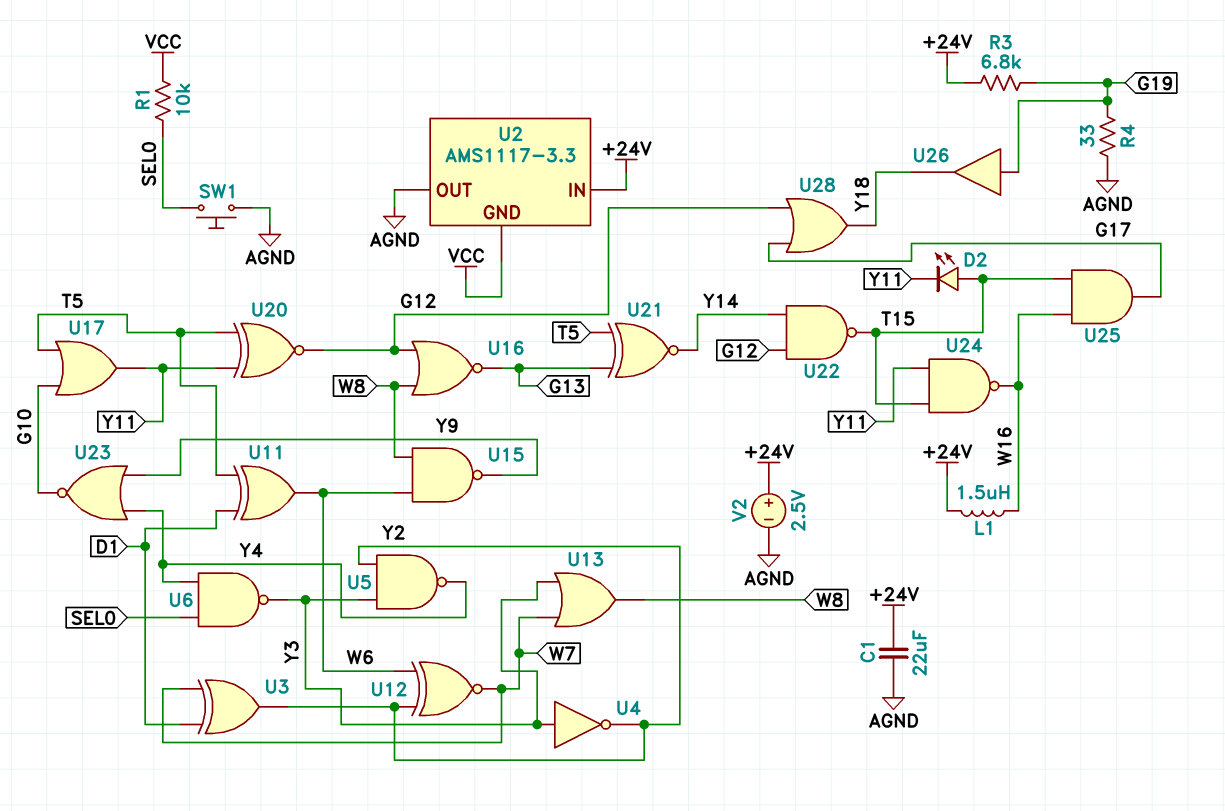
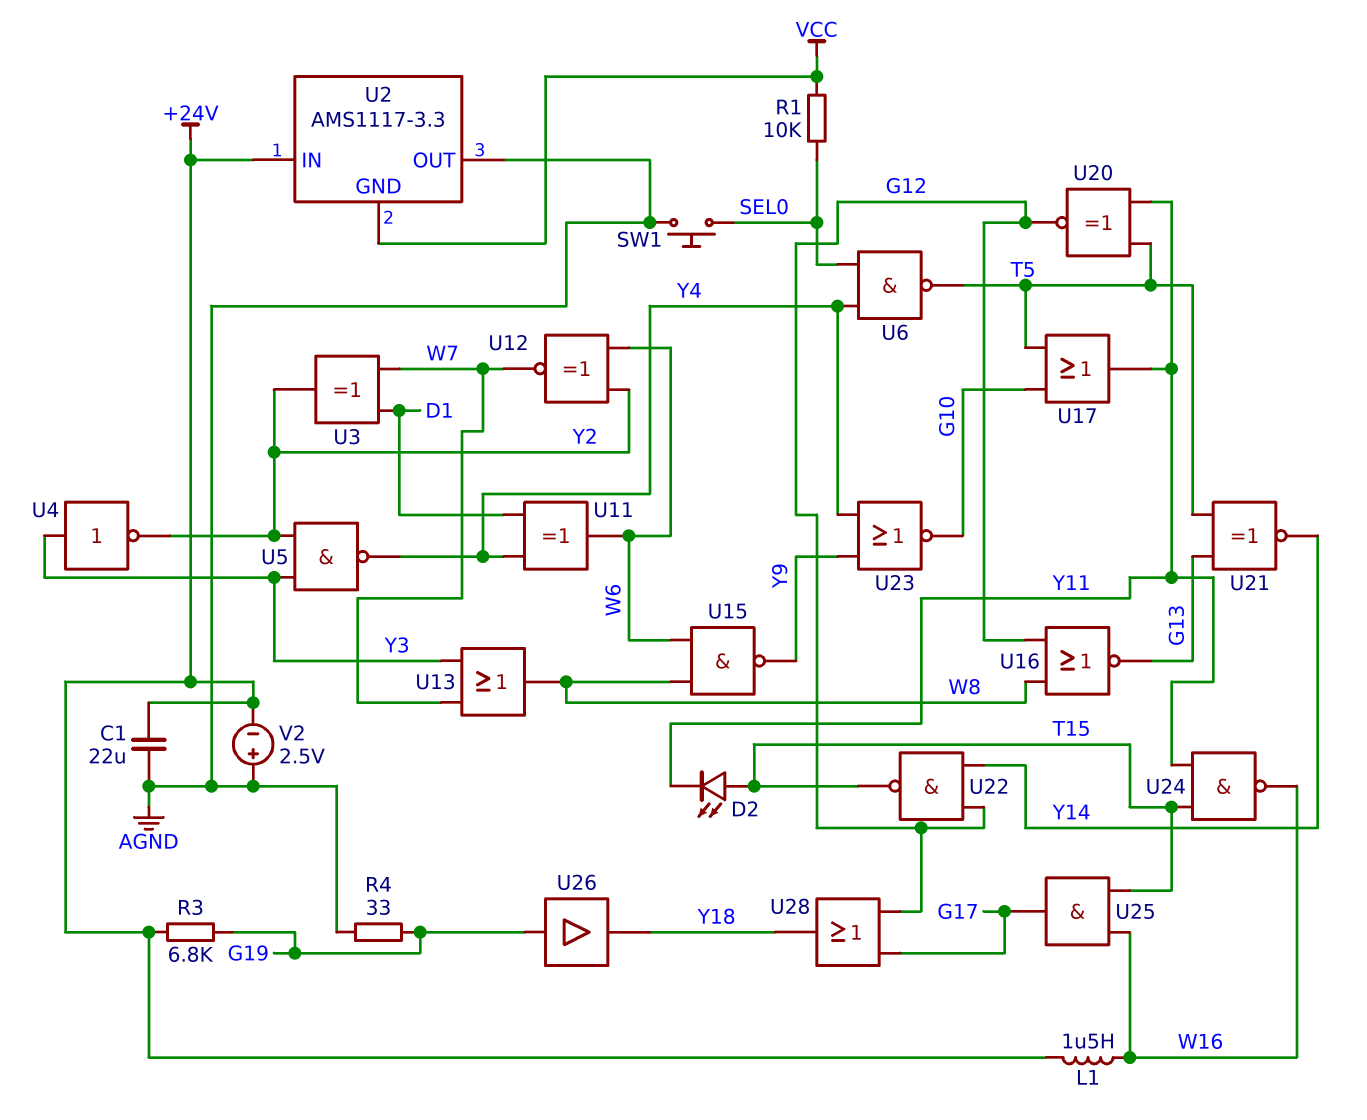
U6: NAND (in SEL0, in Y4, out Y3) -> NAND (in SEL0, in Y4, out T5)
U11: XOR (in D1, in T5, out W6) -> XOR (in D1, in Y4, out W6)
V2: 2.5V (plus +24V, minus AGND) -> 2.5V (plus AGND, minus +24V)

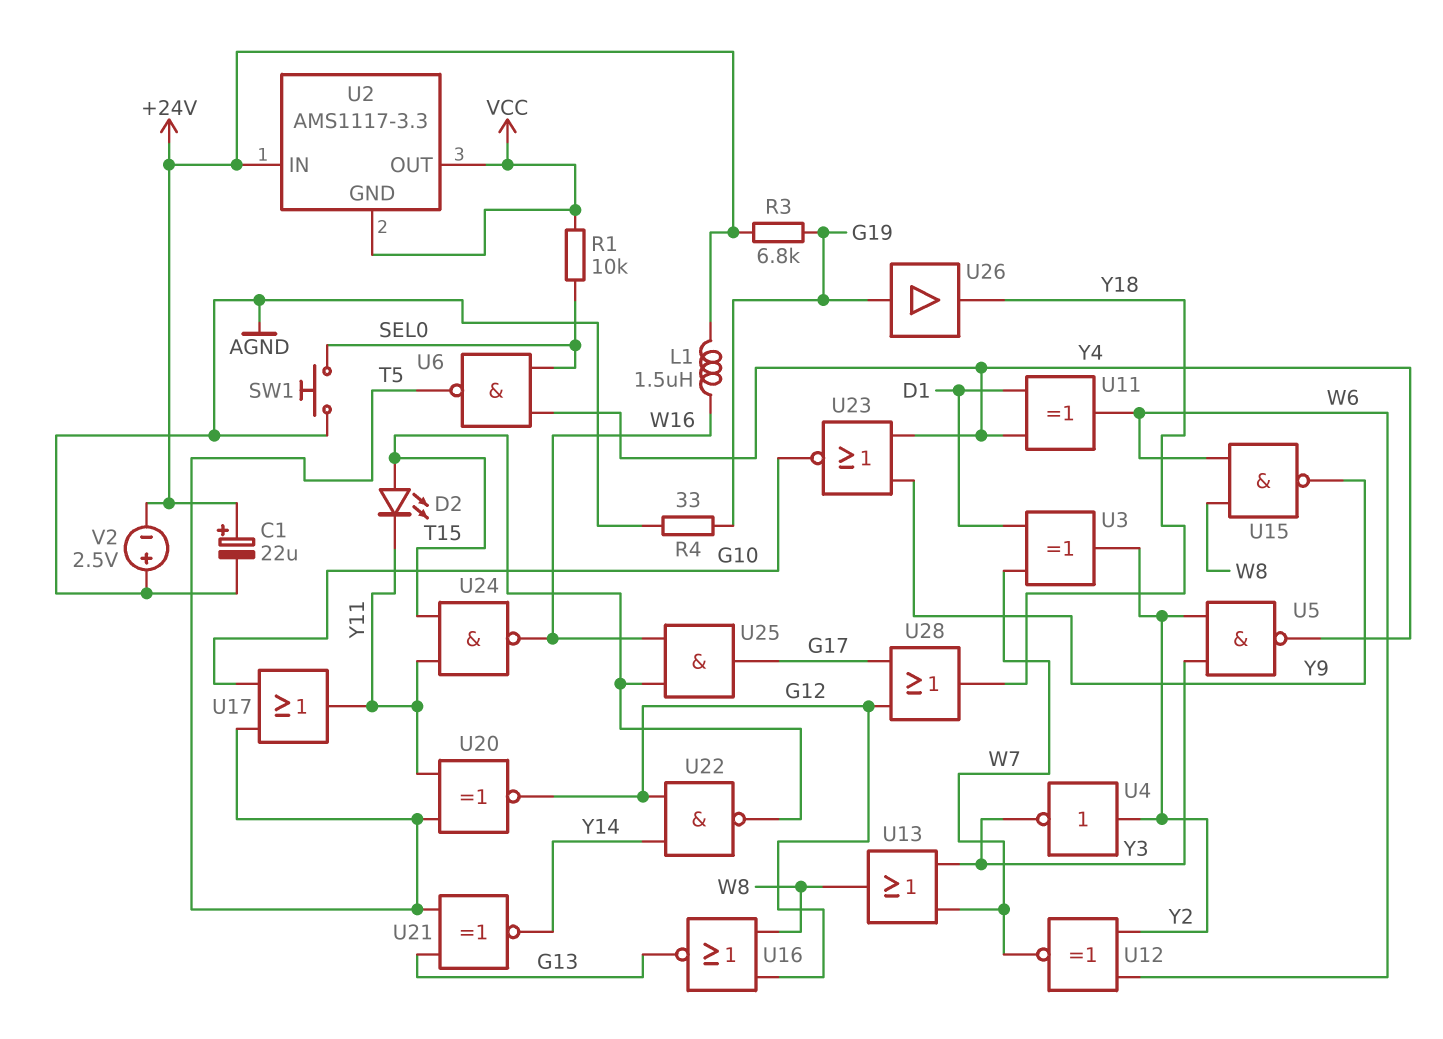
C1: 22uF (+24V, AGND) -> 22uF (plus +24V, minus AGND)
U2 pin OUT: AGND -> VCC
U4: NOT (in Y3, out Y2) -> NOT (in Y2, out Y3)

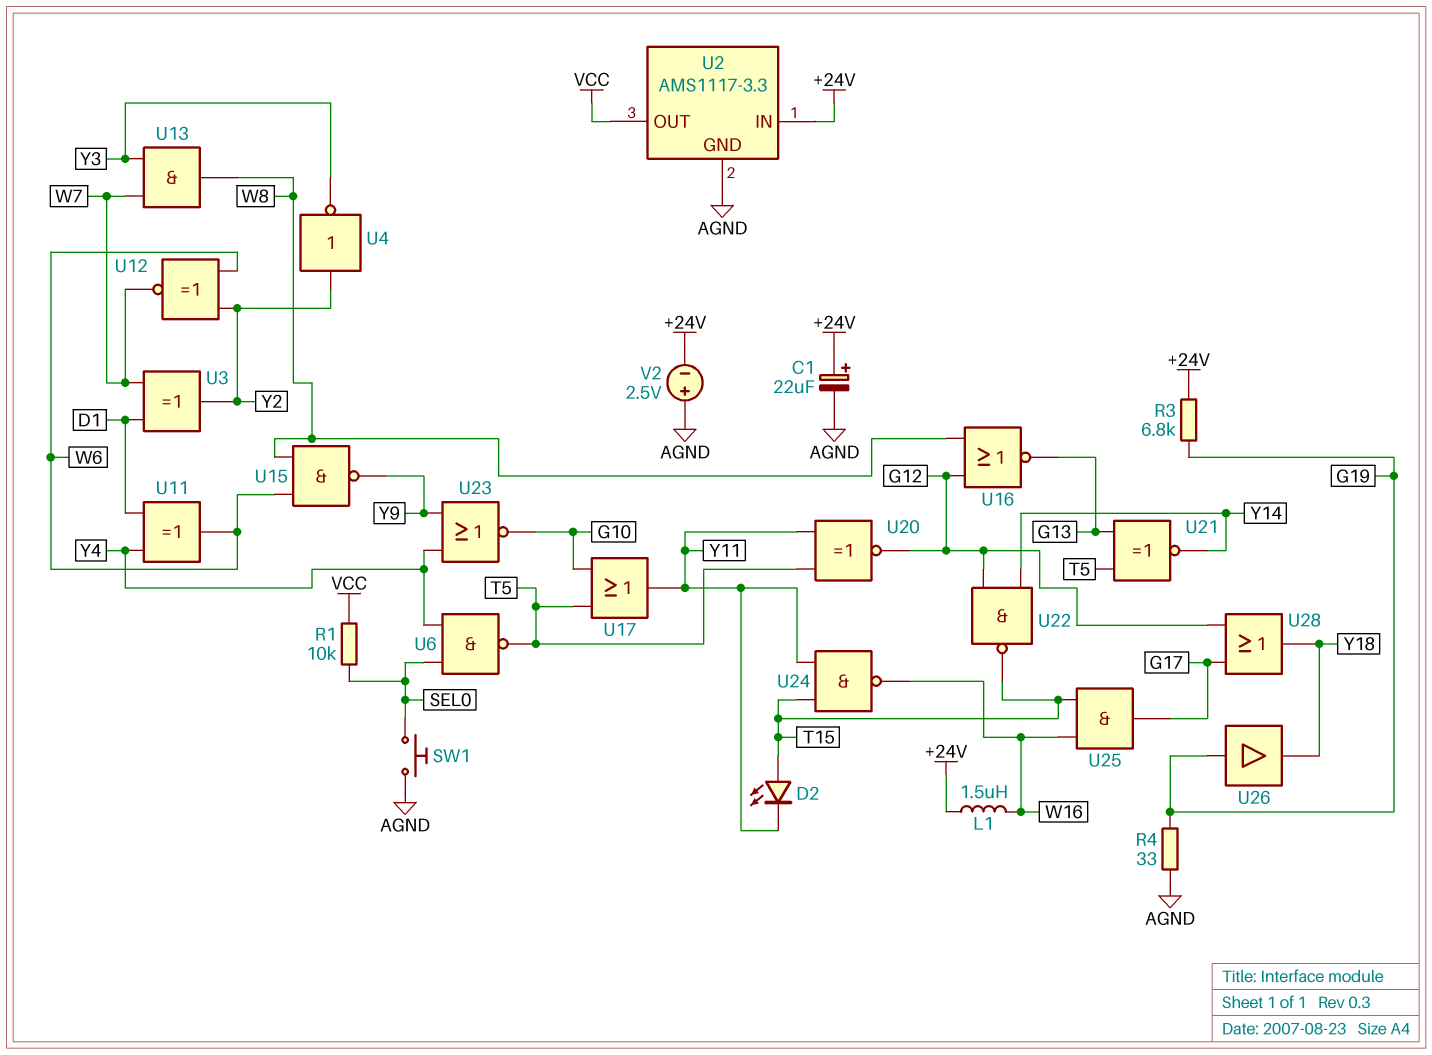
U2 pin GND: VCC -> AGND
U5: NAND (in Y2, in Y3, out Y4) -> none
U13: OR (in W7, in Y3, out W8) -> AND (in W7, in Y3, out W8)

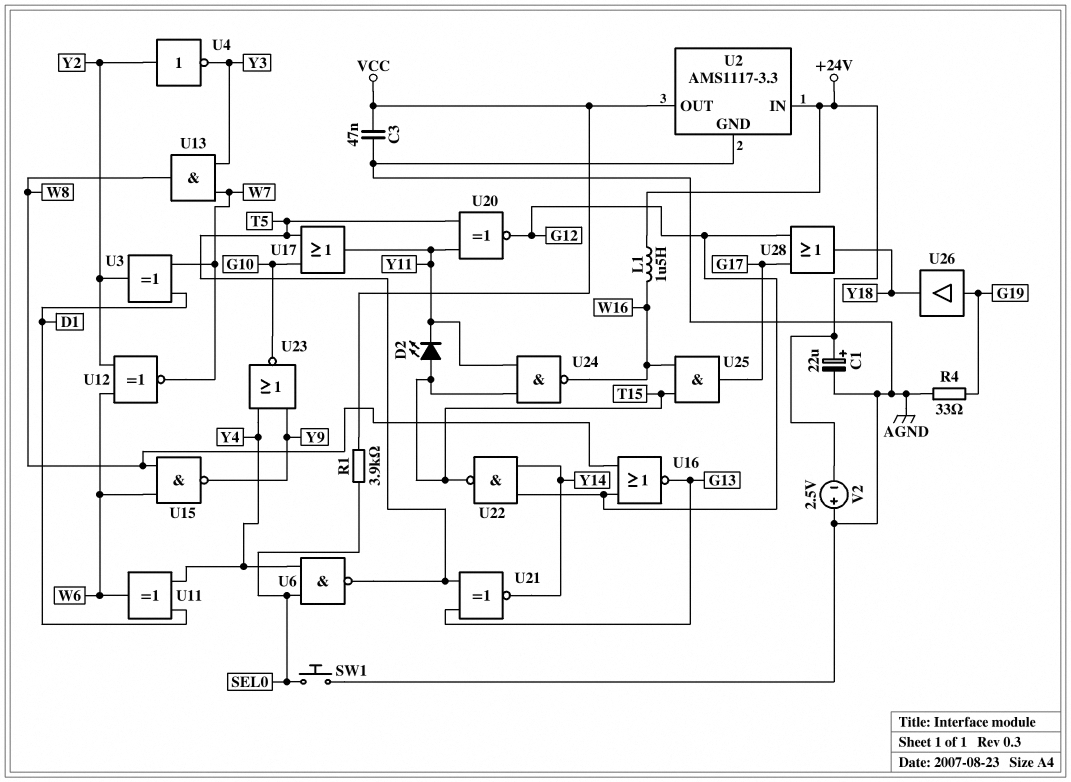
C3: none -> 47nF (AGND, VCC)
R1: 10k (SEL0, VCC) -> 3.9k (SEL0, VCC)
R3: 6.8k (+24V, G19) -> none

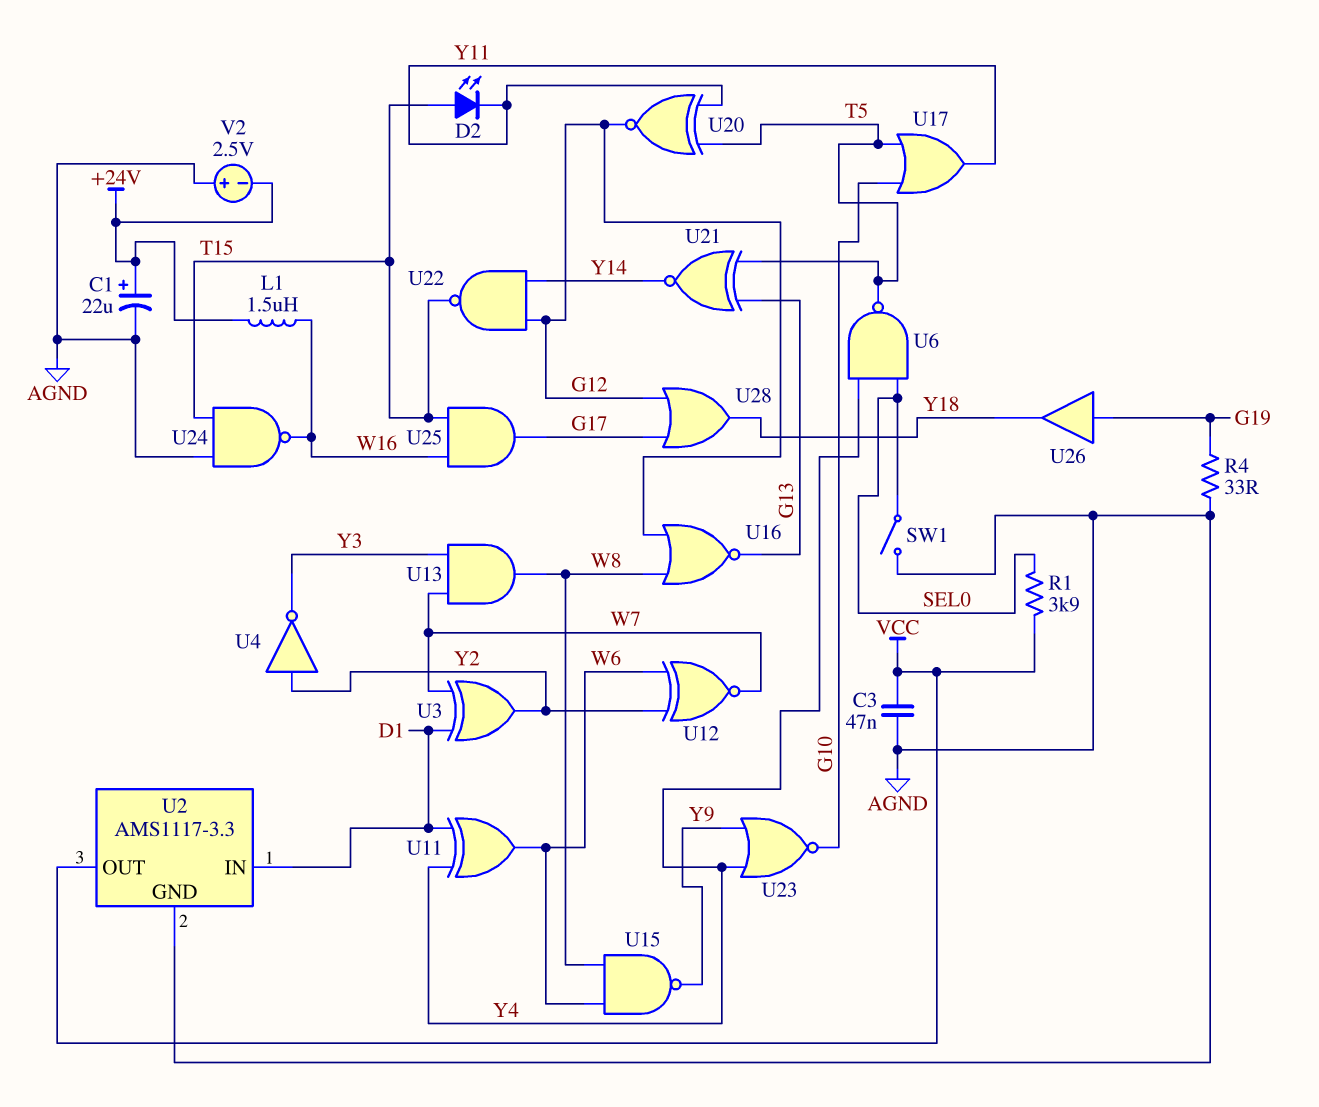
SW1: button (AGND, SEL0) -> switch (AGND, SEL0)
U2 pin IN: +24V -> D1
U24: NAND (in T15, in Y11, out W16) -> NAND (in AGND, in T15, out W16)

